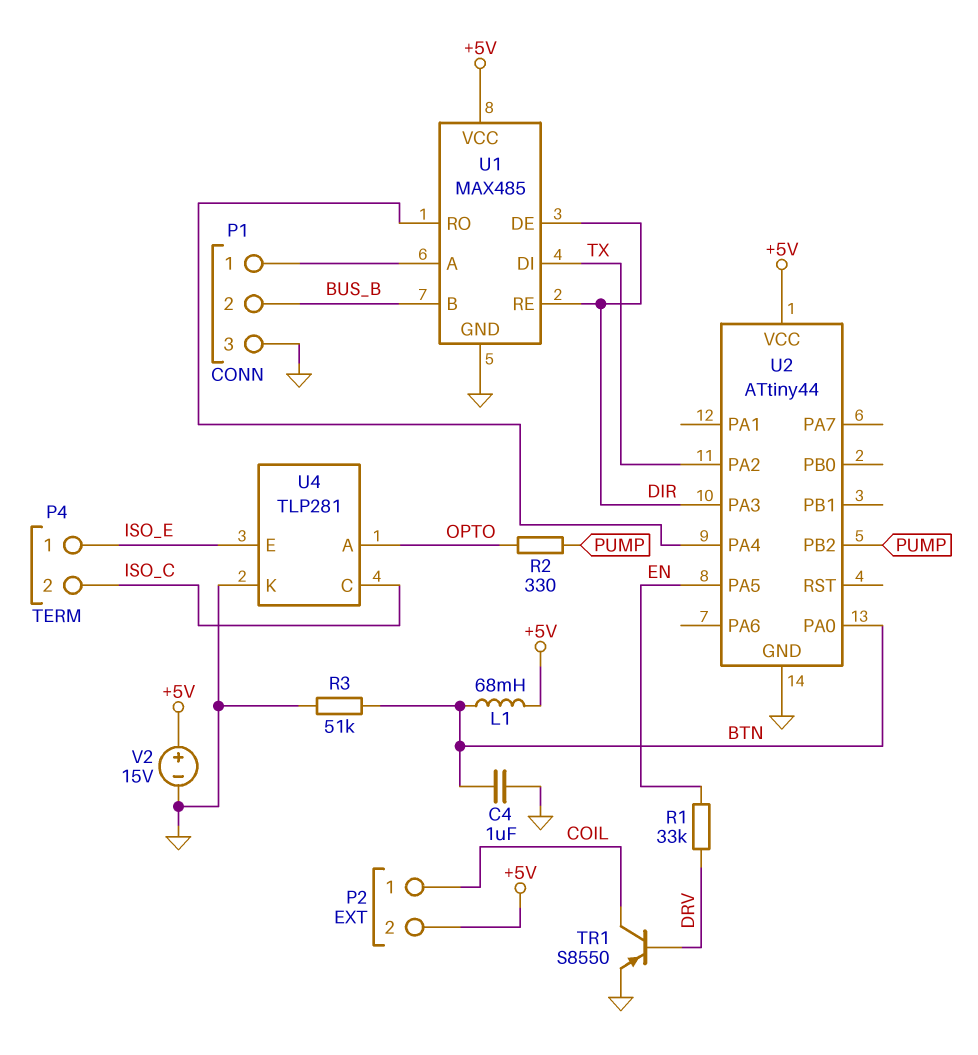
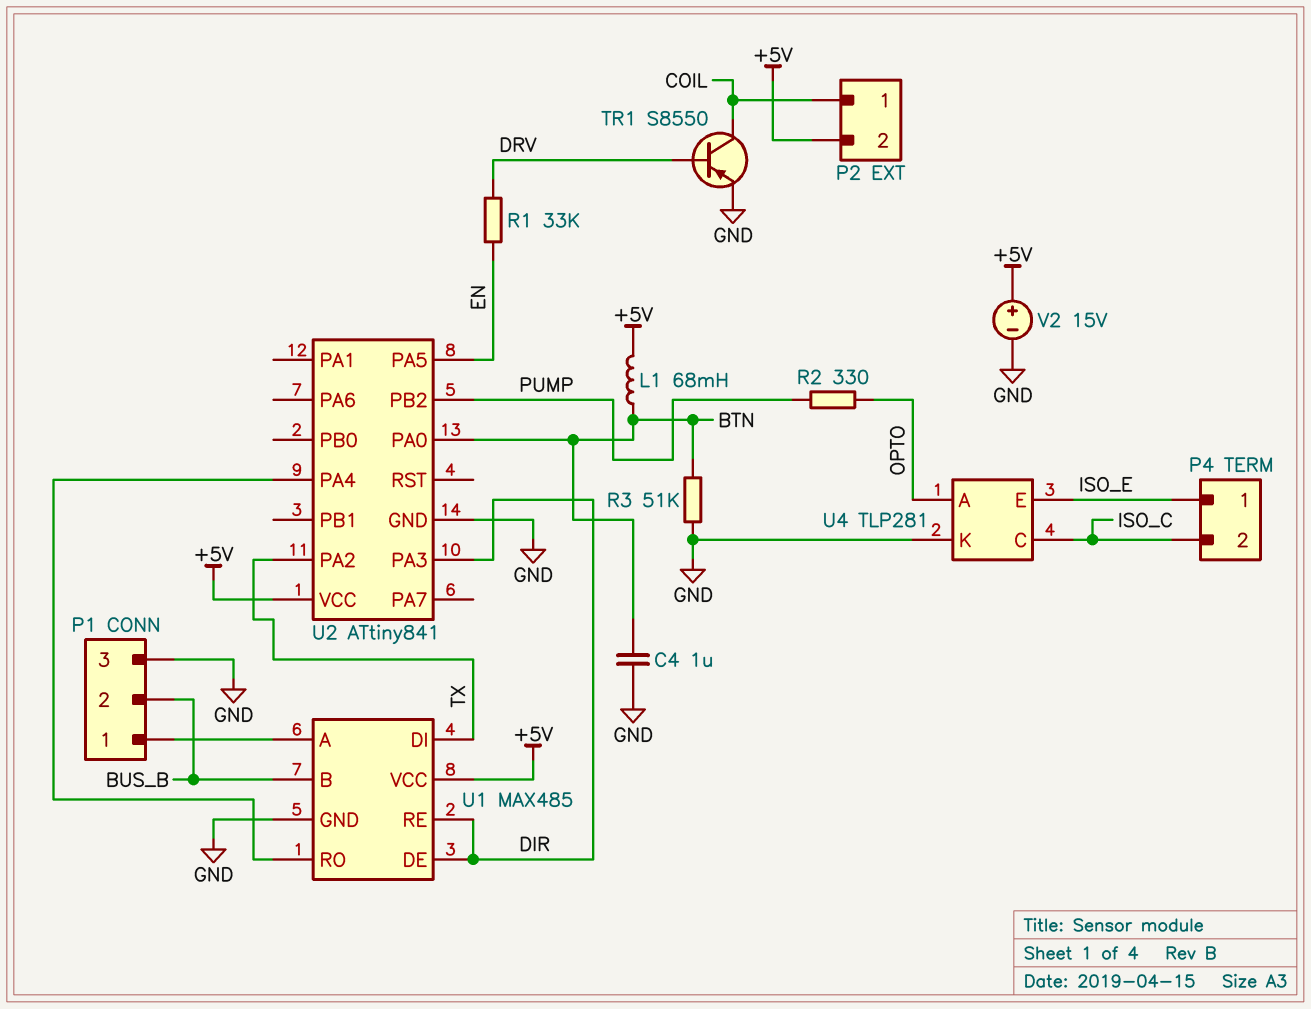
U2: ATtiny44 -> ATtiny841

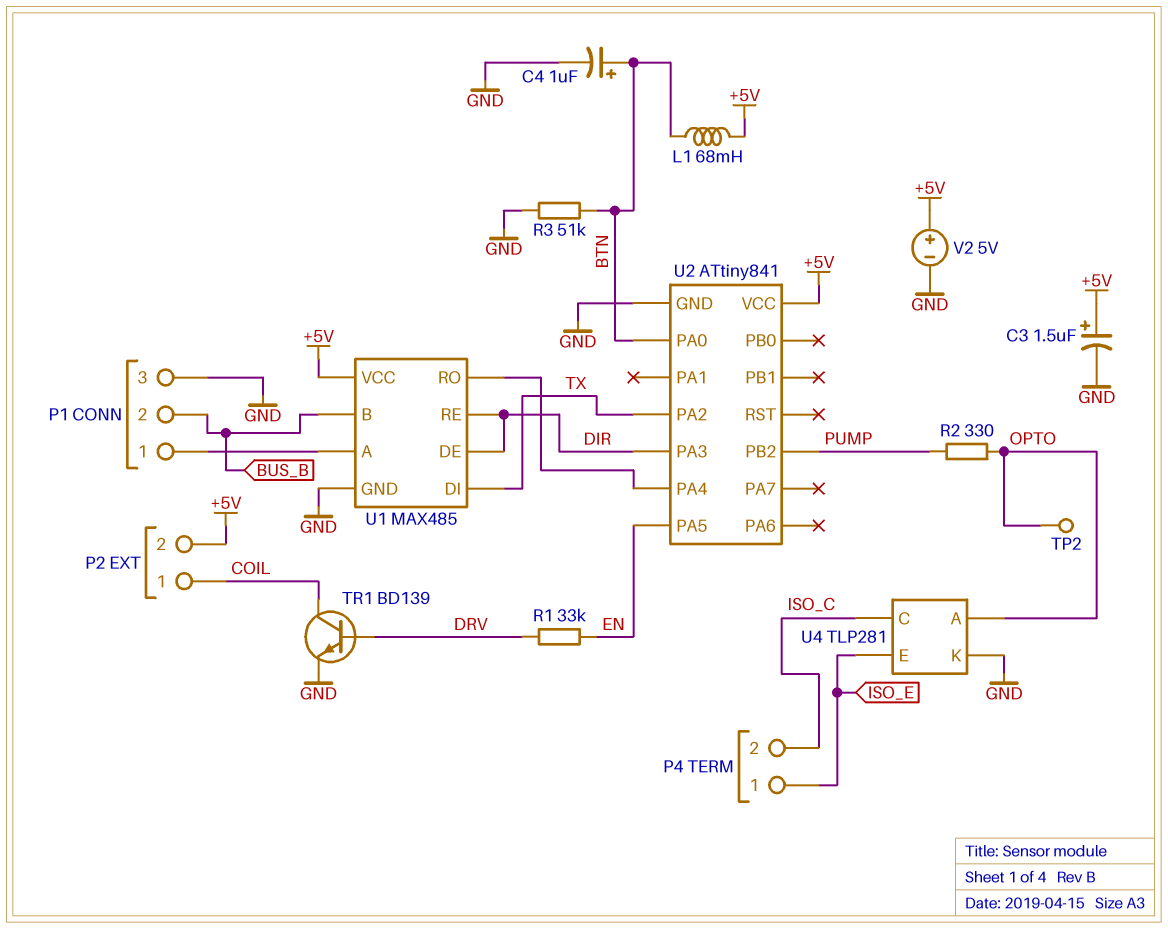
C3: none -> 1.5uF (plus +5V, minus GND)
C4: 1uF (BTN, GND) -> 1uF (plus BTN, minus GND)
TP2: none -> test point (OPTO)
TR1: PNP S8550 (B DRV, C COIL, E GND) -> NPN BD139 (B DRV, C COIL, E GND)
V2: 15V (plus +5V, minus GND) -> 5V (plus +5V, minus GND)

